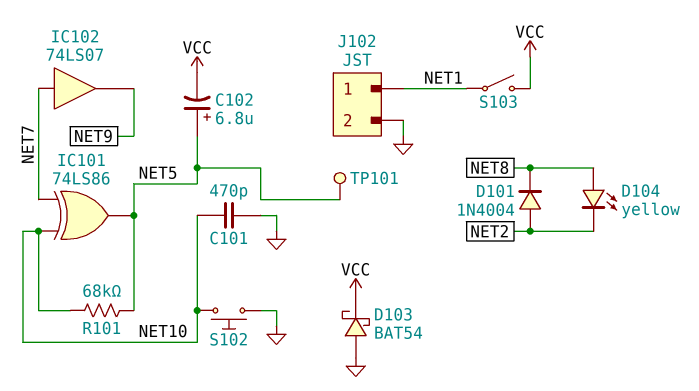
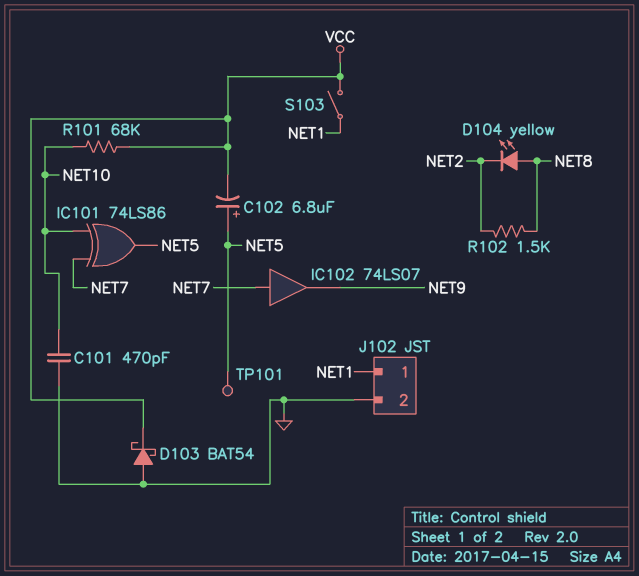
D101: diode 1N4004 (A NET2, K NET8) -> none
R101: 68k (NET5, NET10) -> 68k (NET10, VCC)
R102: none -> 1.5k (NET2, NET8)
S102: button (GND, NET10) -> none

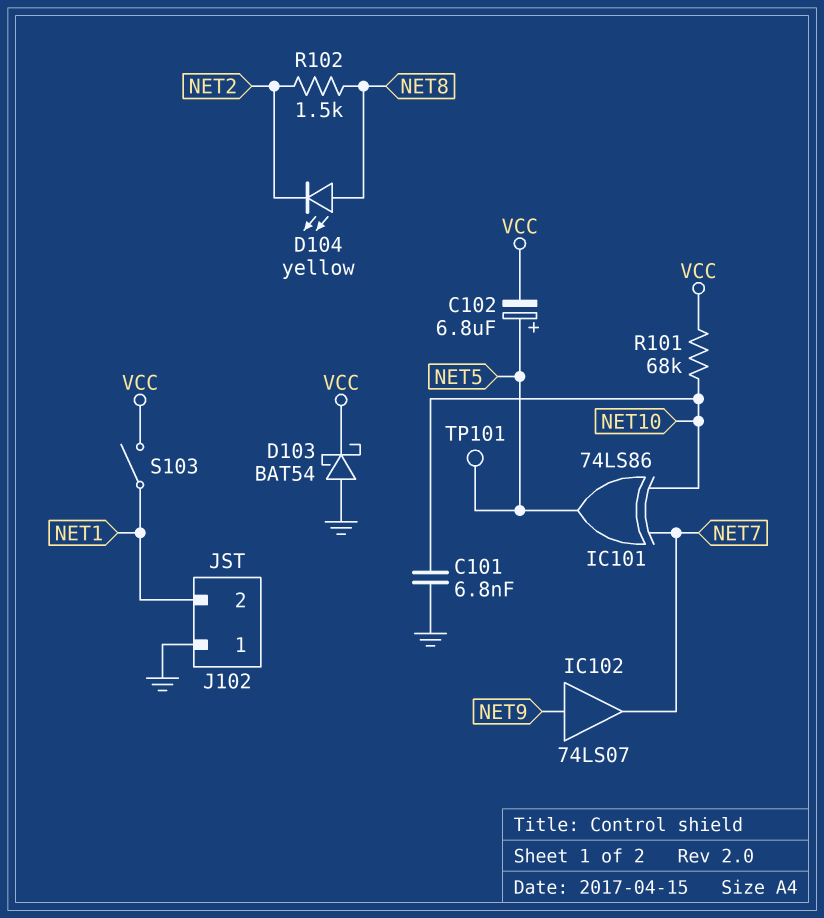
C101: 470pF (GND, NET10) -> 6.8nF (GND, NET10)
IC102: buffer 74LS07 (in NET7, out NET9) -> buffer 74LS07 (in NET9, out NET7)
J102 pin 1: NET1 -> GND
J102 pin 2: GND -> NET1

